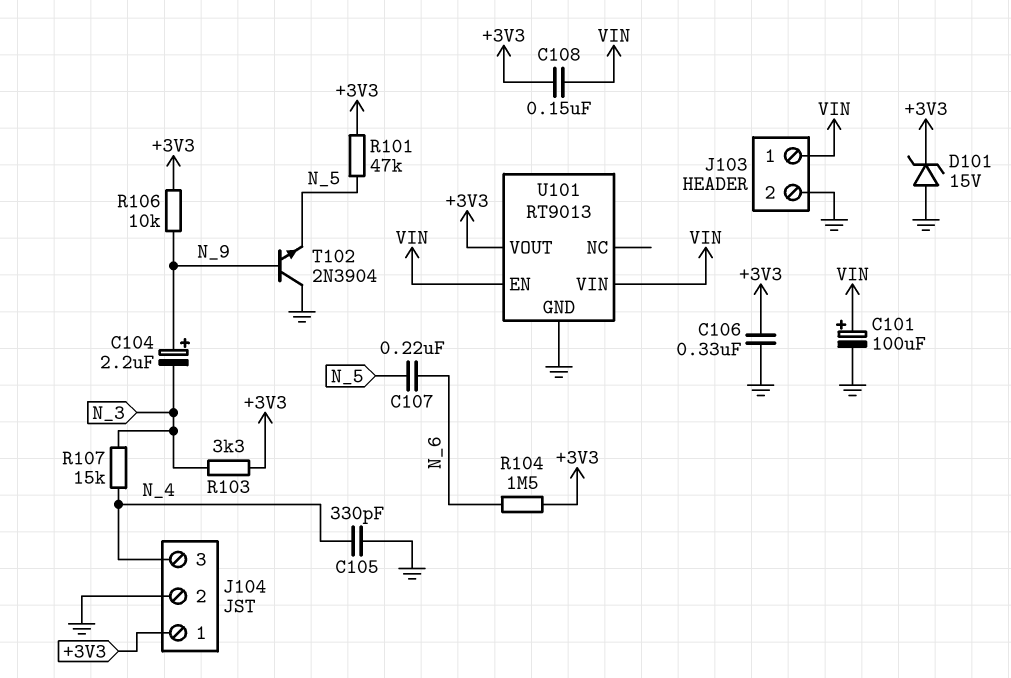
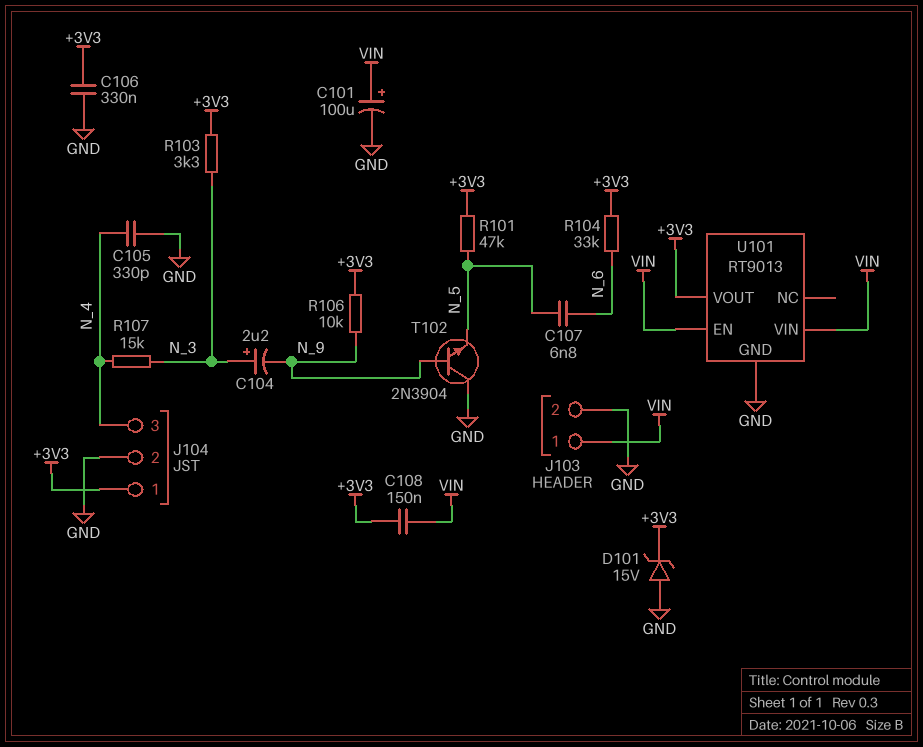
C104: 2.2uF (plus N_9, minus N_3) -> 2.2uF (plus N_3, minus N_9)
C107: 220nF (N_5, N_6) -> 6.8nF (N_5, N_6)
R104: 1.5M (+3V3, N_6) -> 33k (+3V3, N_6)

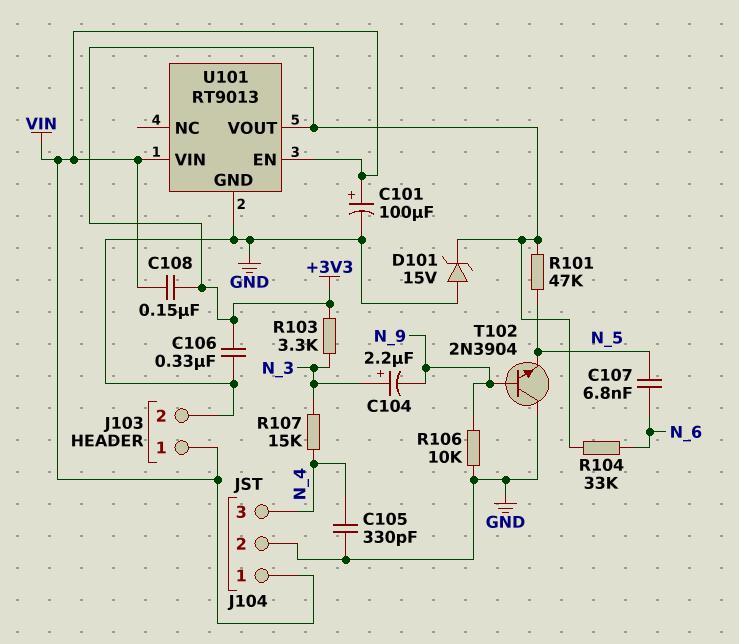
J104 pin 1: +3V3 -> VIN
R106: 10k (+3V3, N_9) -> 10k (GND, N_9)

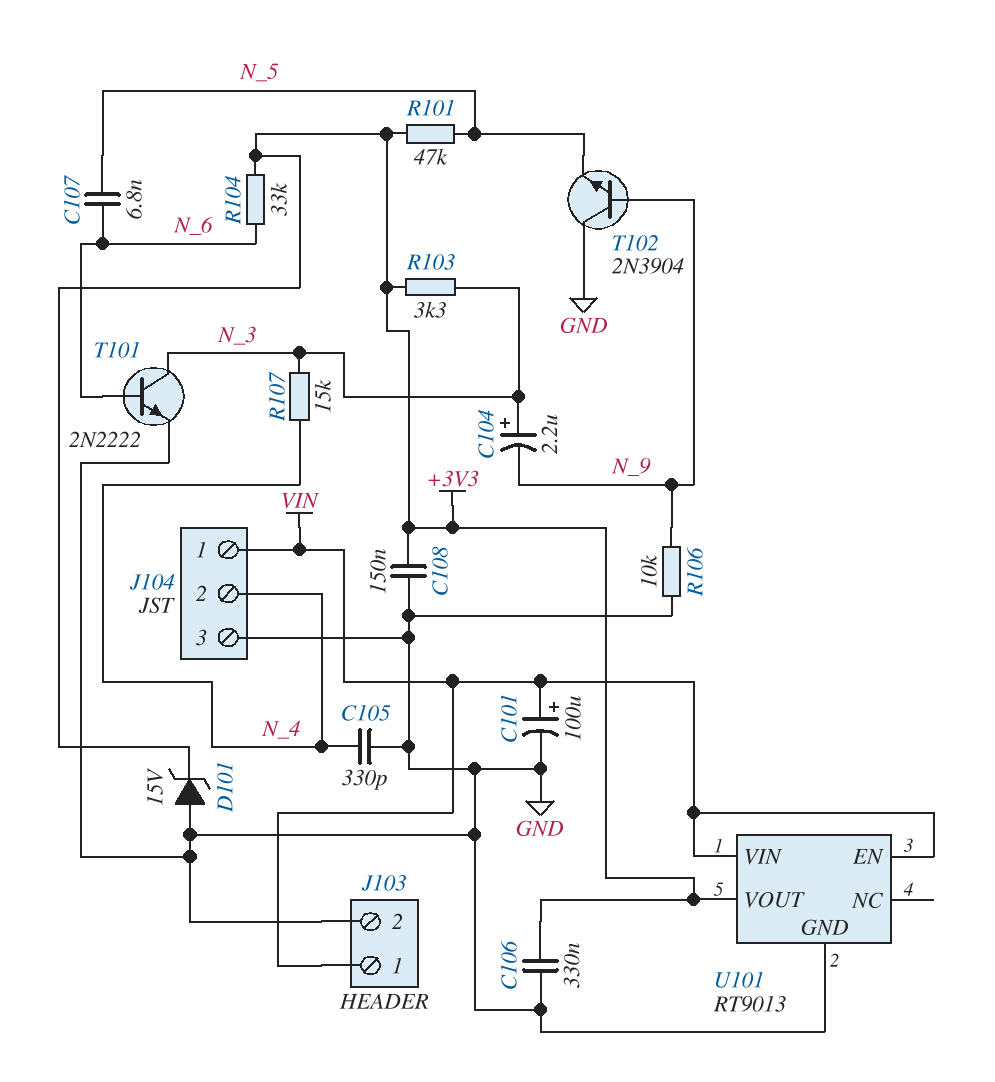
C108: 150nF (+3V3, VIN) -> 150nF (+3V3, GND)
J104 pin 2: GND -> N_4
J104 pin 3: N_4 -> GND
T101: none -> NPN 2N2222 (B N_6, C N_3, E GND)

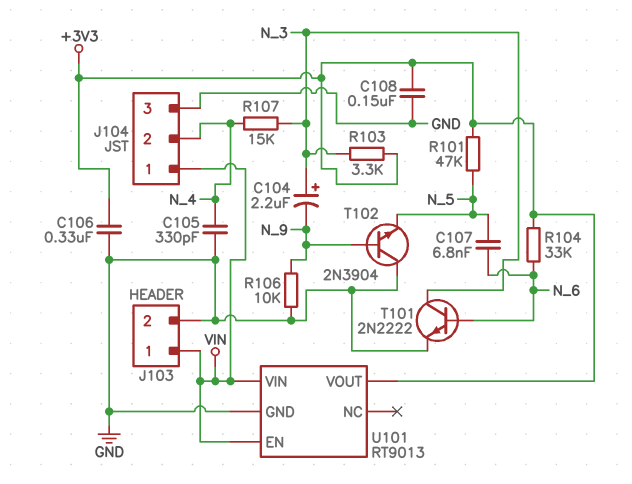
C101: 100uF (plus VIN, minus GND) -> none
D101: zener 15V (A GND, K +3V3) -> none

